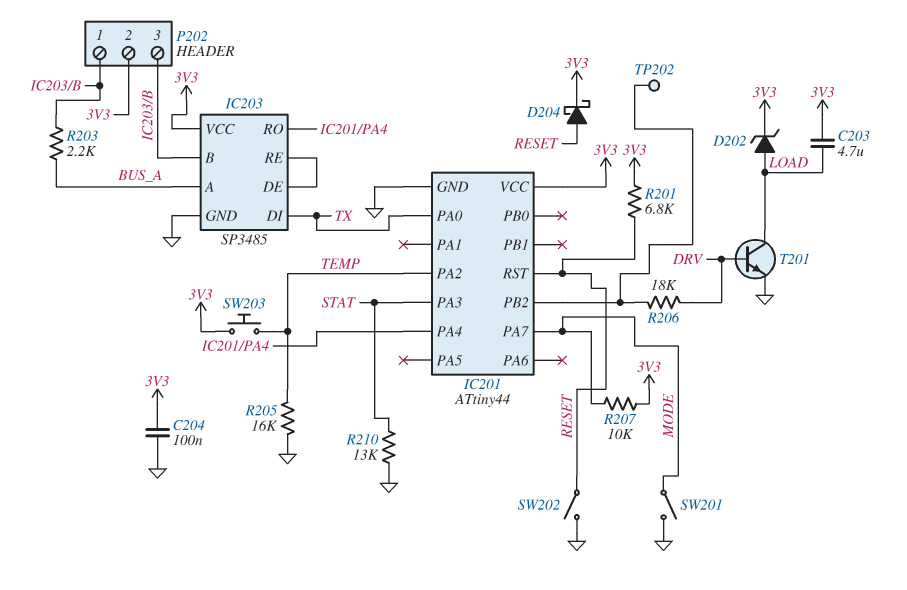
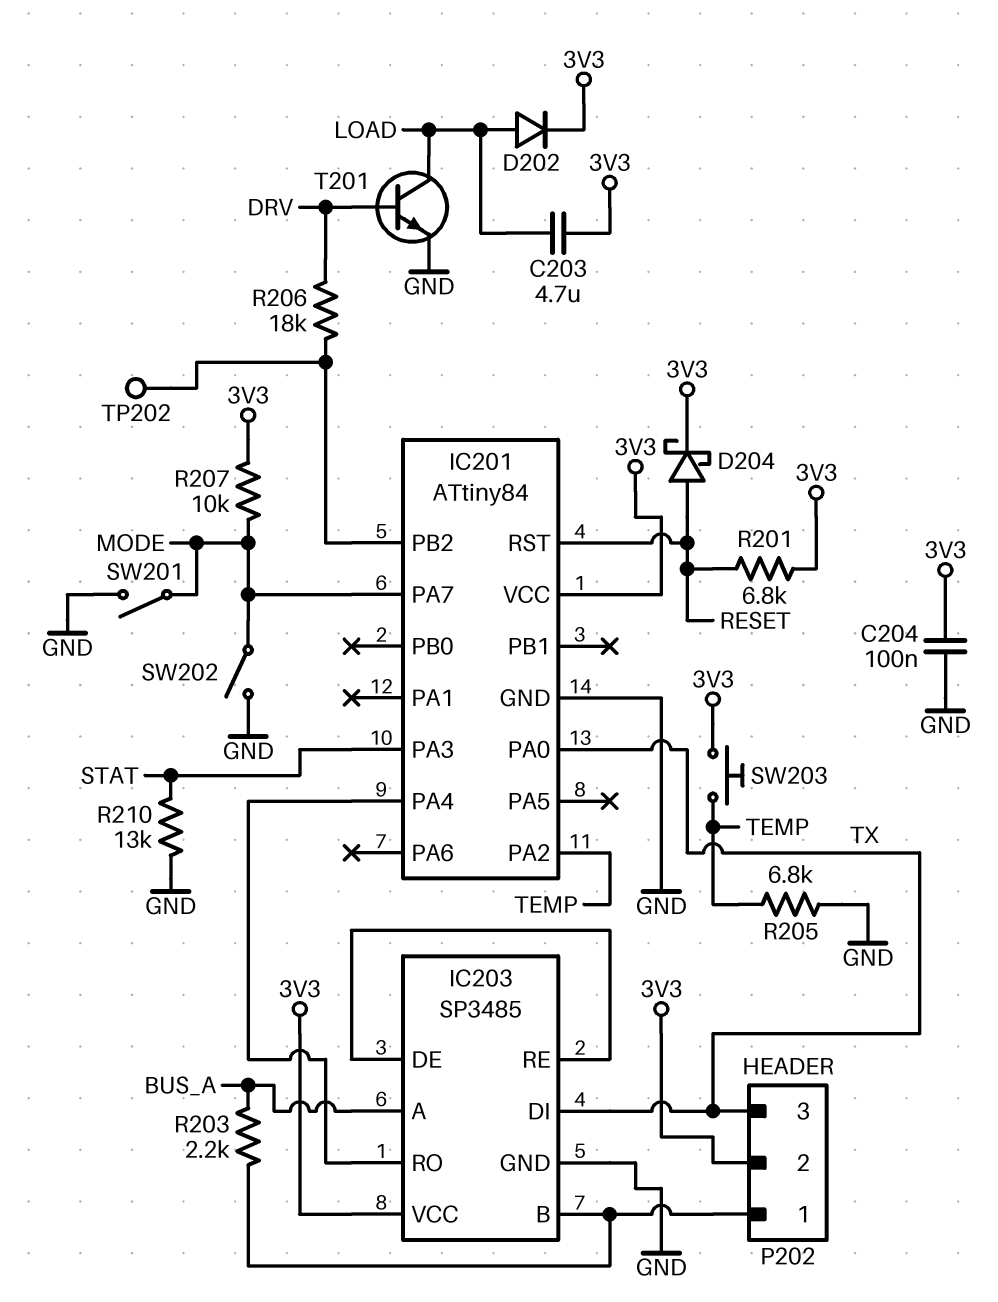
D202: zener (A LOAD, K 3V3) -> diode (A LOAD, K 3V3)
IC201: ATtiny44 -> ATtiny84
P202 pin 3: IC203/B -> TX
R205: 16k (GND, TEMP) -> 6.8k (GND, TEMP)
SW202: switch (GND, RESET) -> switch (GND, MODE)

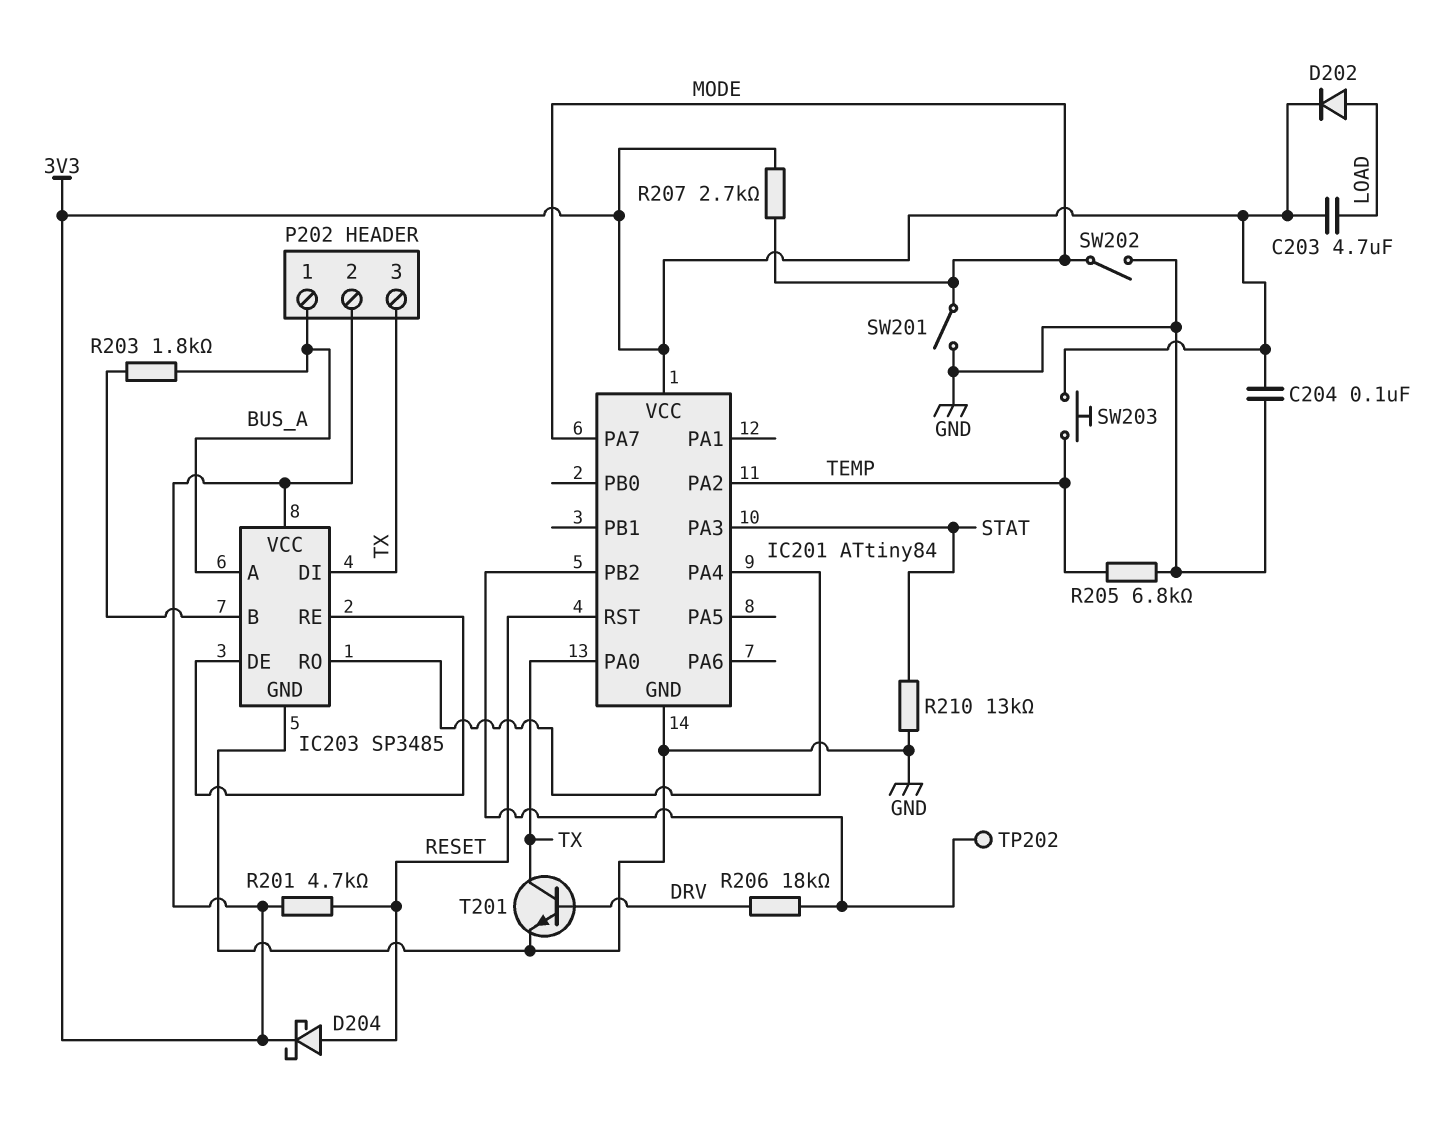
P202 pin 1: IC203/B -> BUS_A
R201: 6.8k (3V3, RESET) -> 4.7k (3V3, RESET)
R203: 2.2k (BUS_A, IC203/B) -> 1.8k (BUS_A, IC203/B)
R207: 10k (3V3, MODE) -> 2.7k (3V3, MODE)
T201: NPN (B DRV, C LOAD, E GND) -> NPN (B DRV, C TX, E GND)

